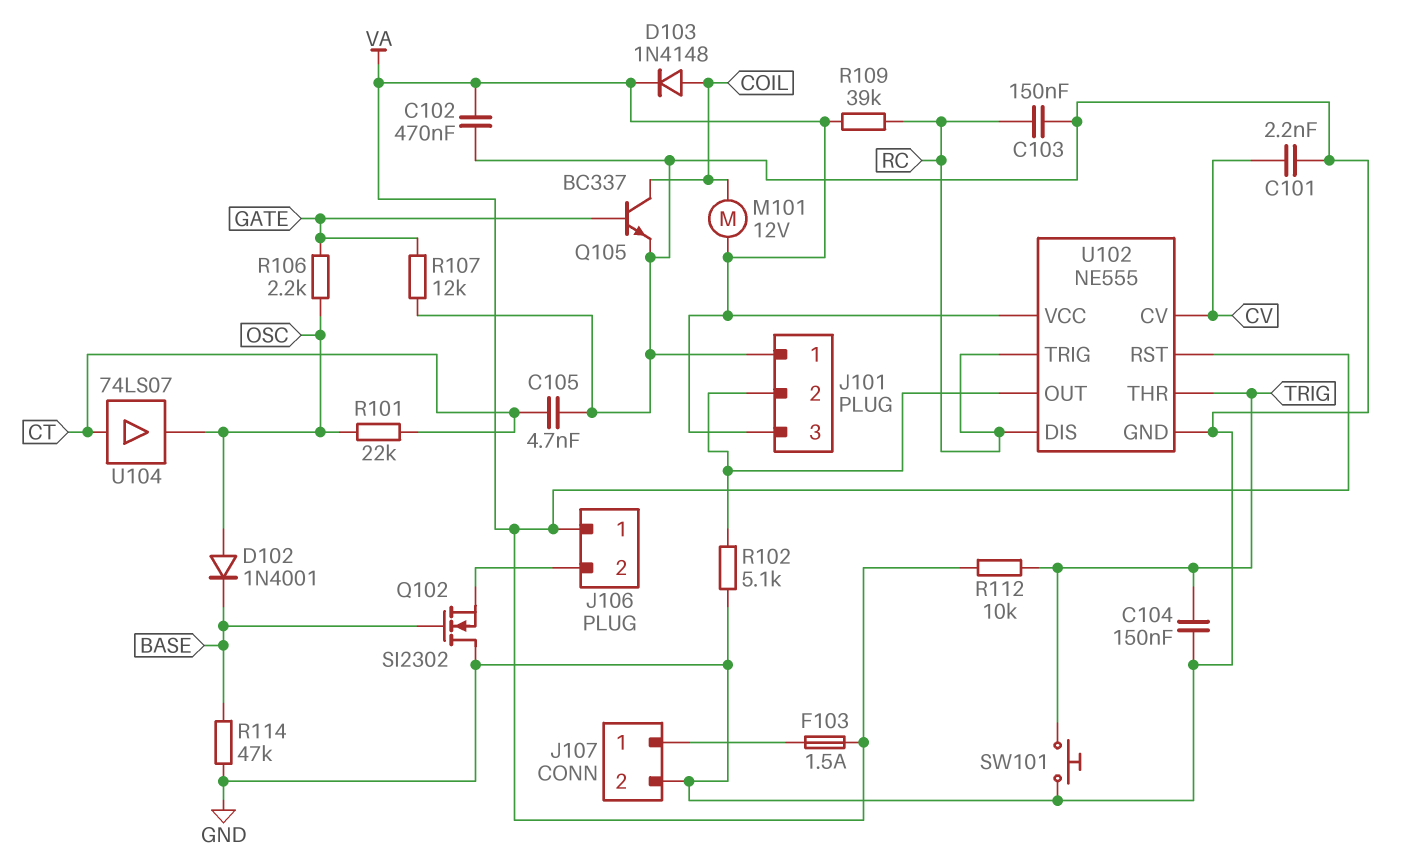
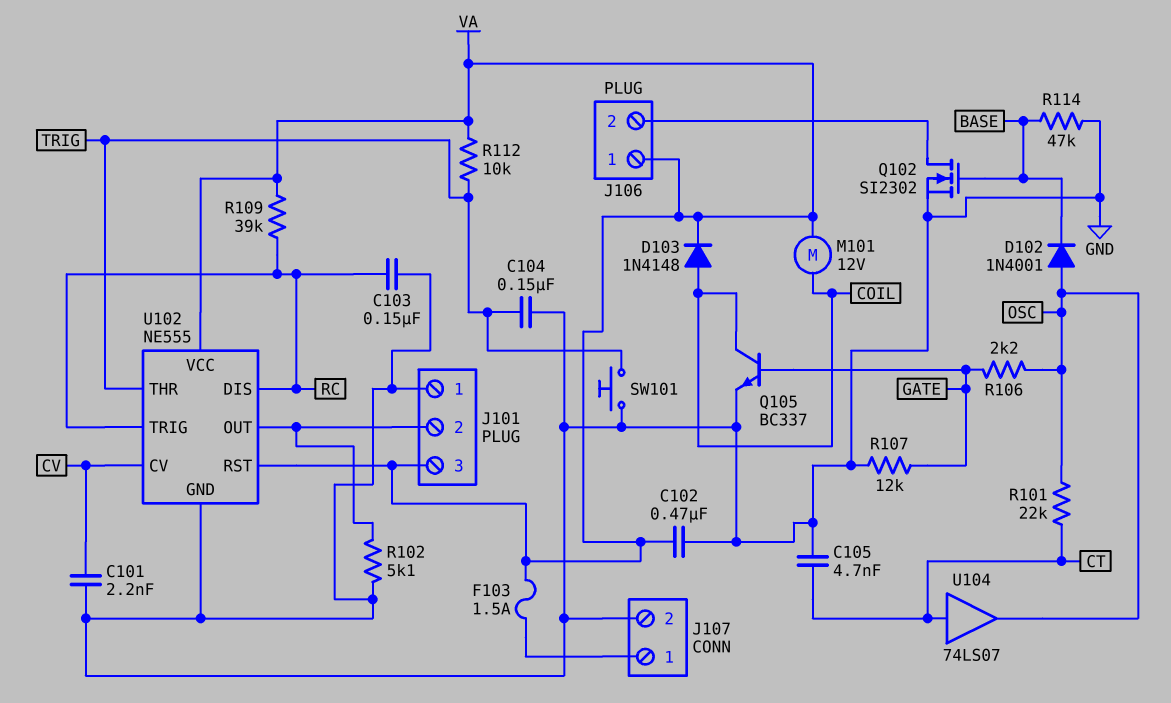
Q102: NMOS SI2302 (G BASE, D GND, S J106/2) -> NMOS SI2302 (G BASE, D J106/2, S GND)

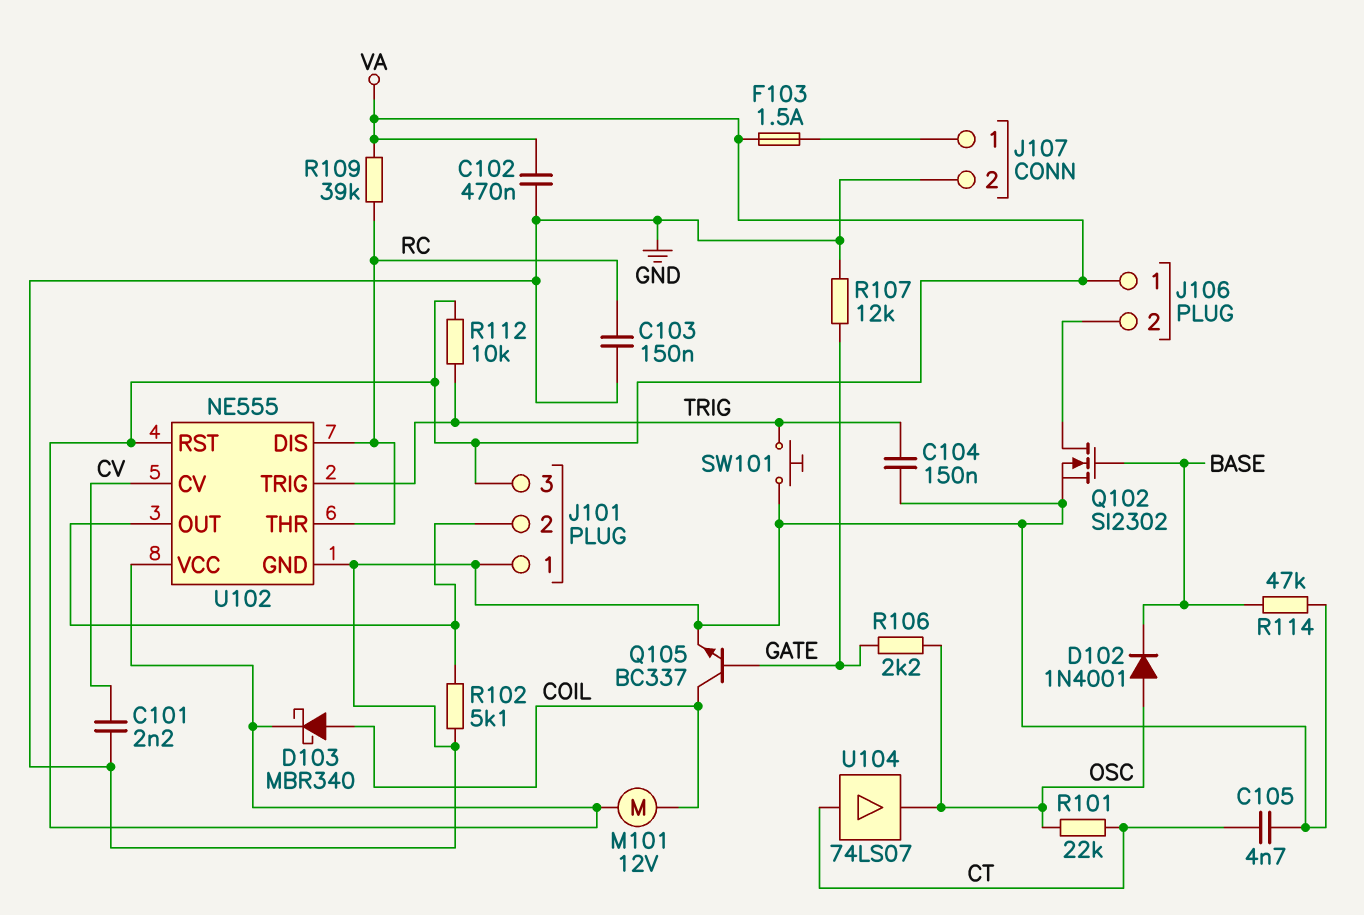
D103: diode 1N4148 (A COIL, K VA) -> schottky MBR340 (A COIL, K VA)
U102 pin THR: TRIG -> RC
U102 pin TRIG: RC -> TRIG

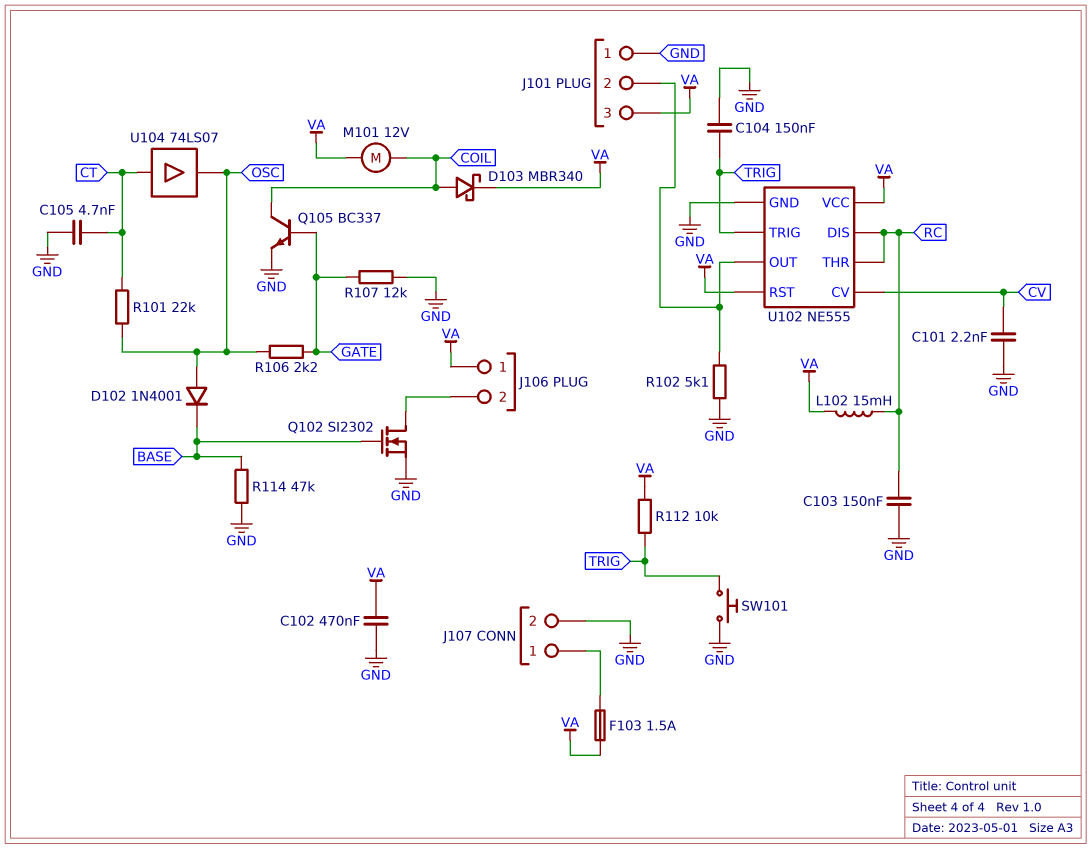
L102: none -> 15mH (RC, VA)
R109: 39k (RC, VA) -> none

